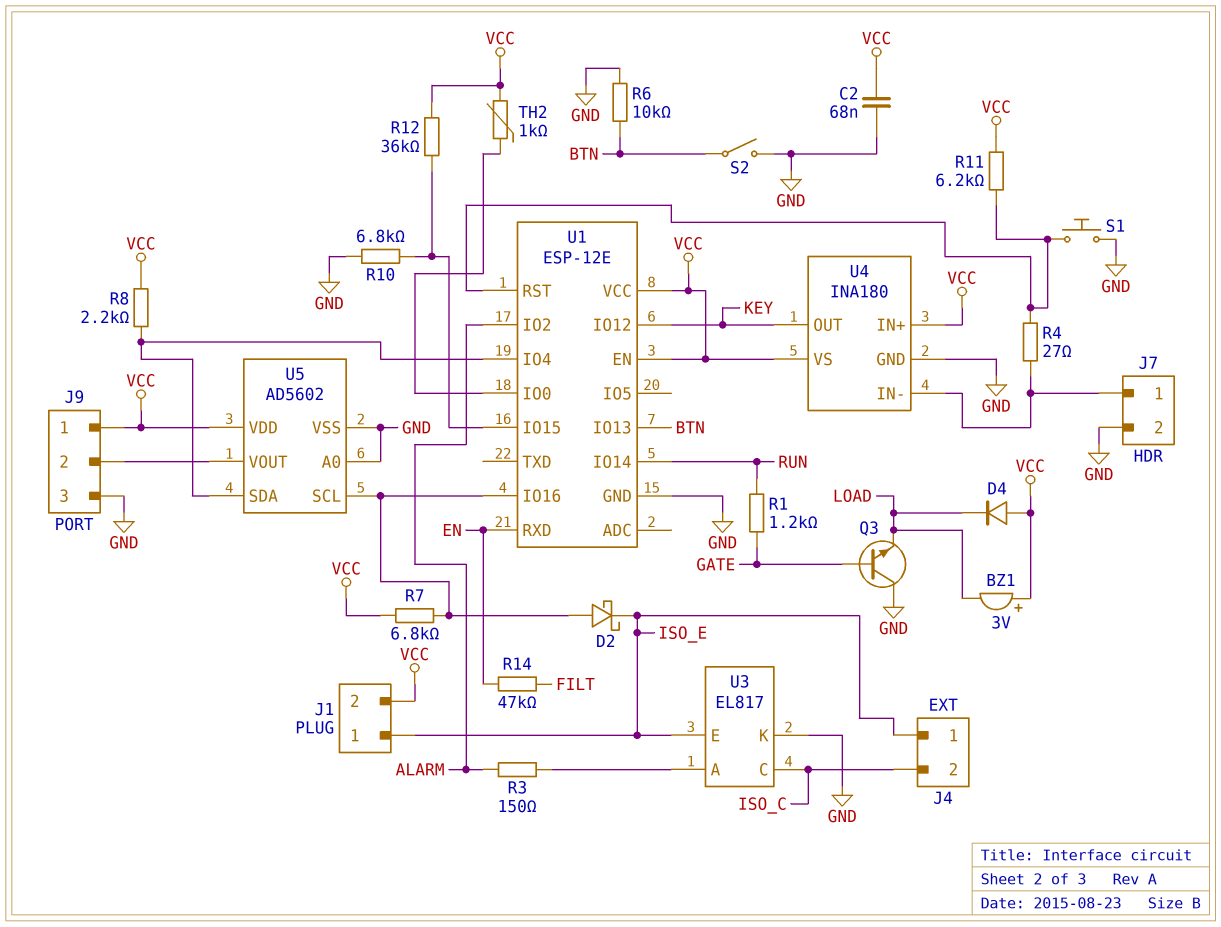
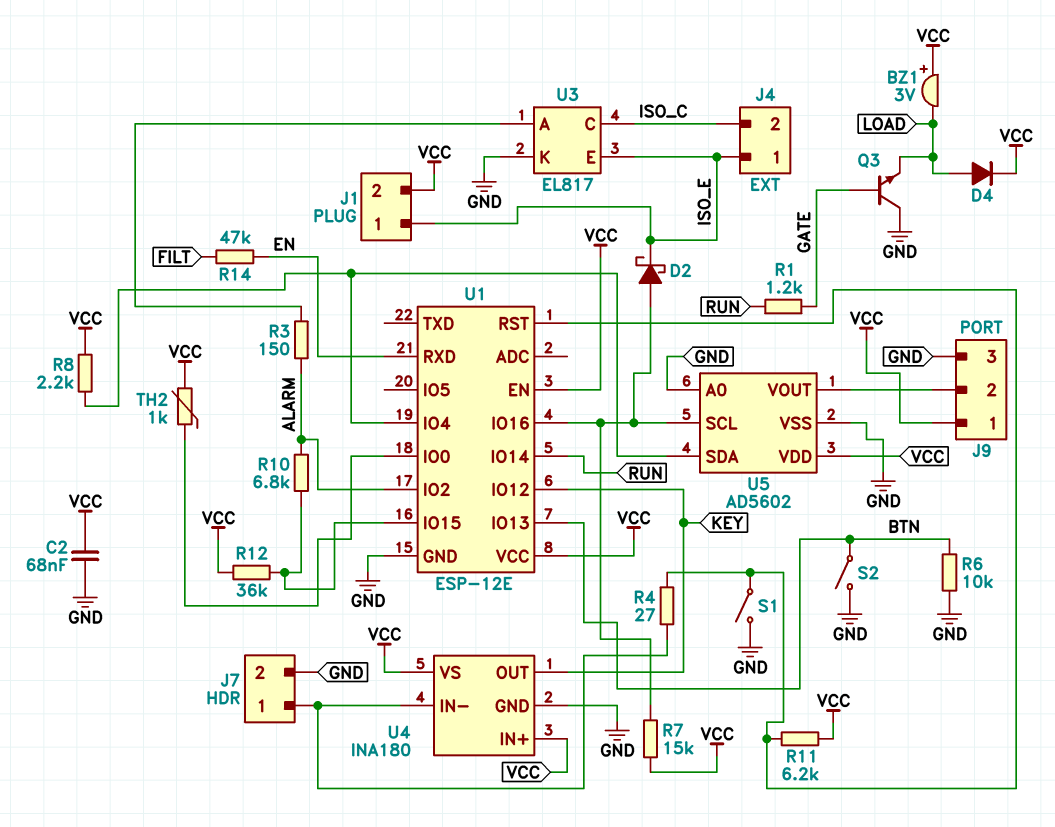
D4: diode (A VCC, K LOAD) -> diode (A LOAD, K VCC)
R7: 6.8k (U1/IO16, VCC) -> 15k (U1/IO16, VCC)
R10: 6.8k (GND, U1/IO15) -> 6.8k (ALARM, U1/IO15)
S1: button (GND, U1/RST) -> switch (GND, U1/RST)

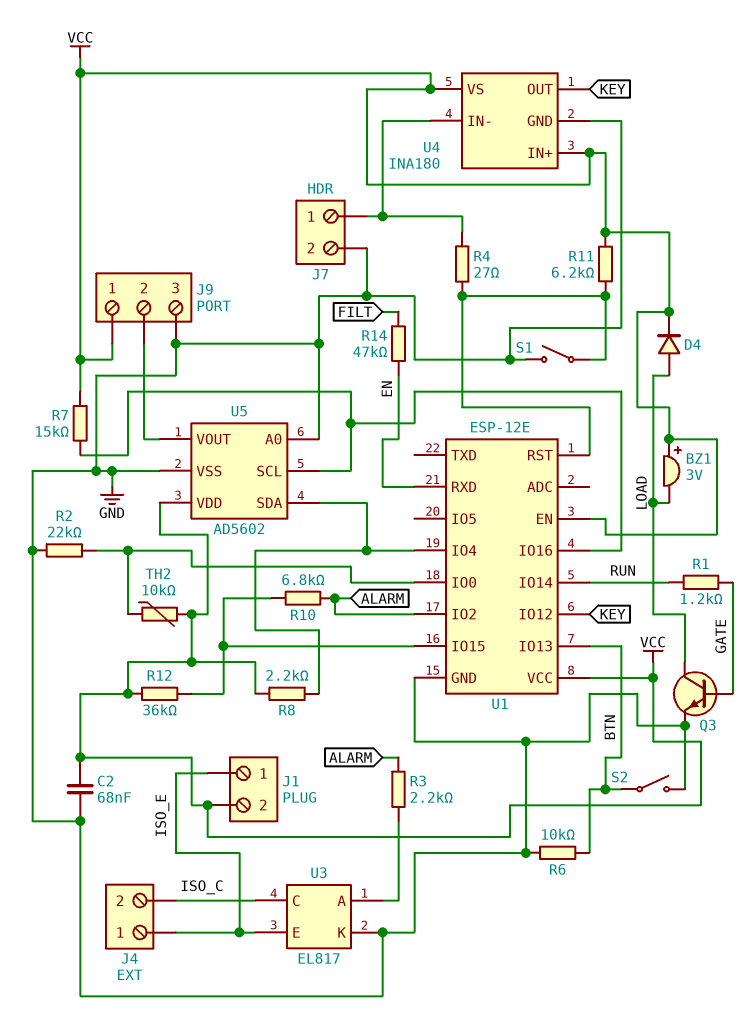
D2: schottky (A U1/IO16, K ISO_E) -> none
Q3: NPN (B GATE, C GND, E LOAD) -> NPN (B GATE, C LOAD, E GND)
R2: none -> 22k (GND, U1/IO0)
R3: 150 (ALARM, U3/A) -> 2.2k (ALARM, U3/A)
TH2: 1k (U1/IO0, VCC) -> 10k (U1/IO0, VCC)

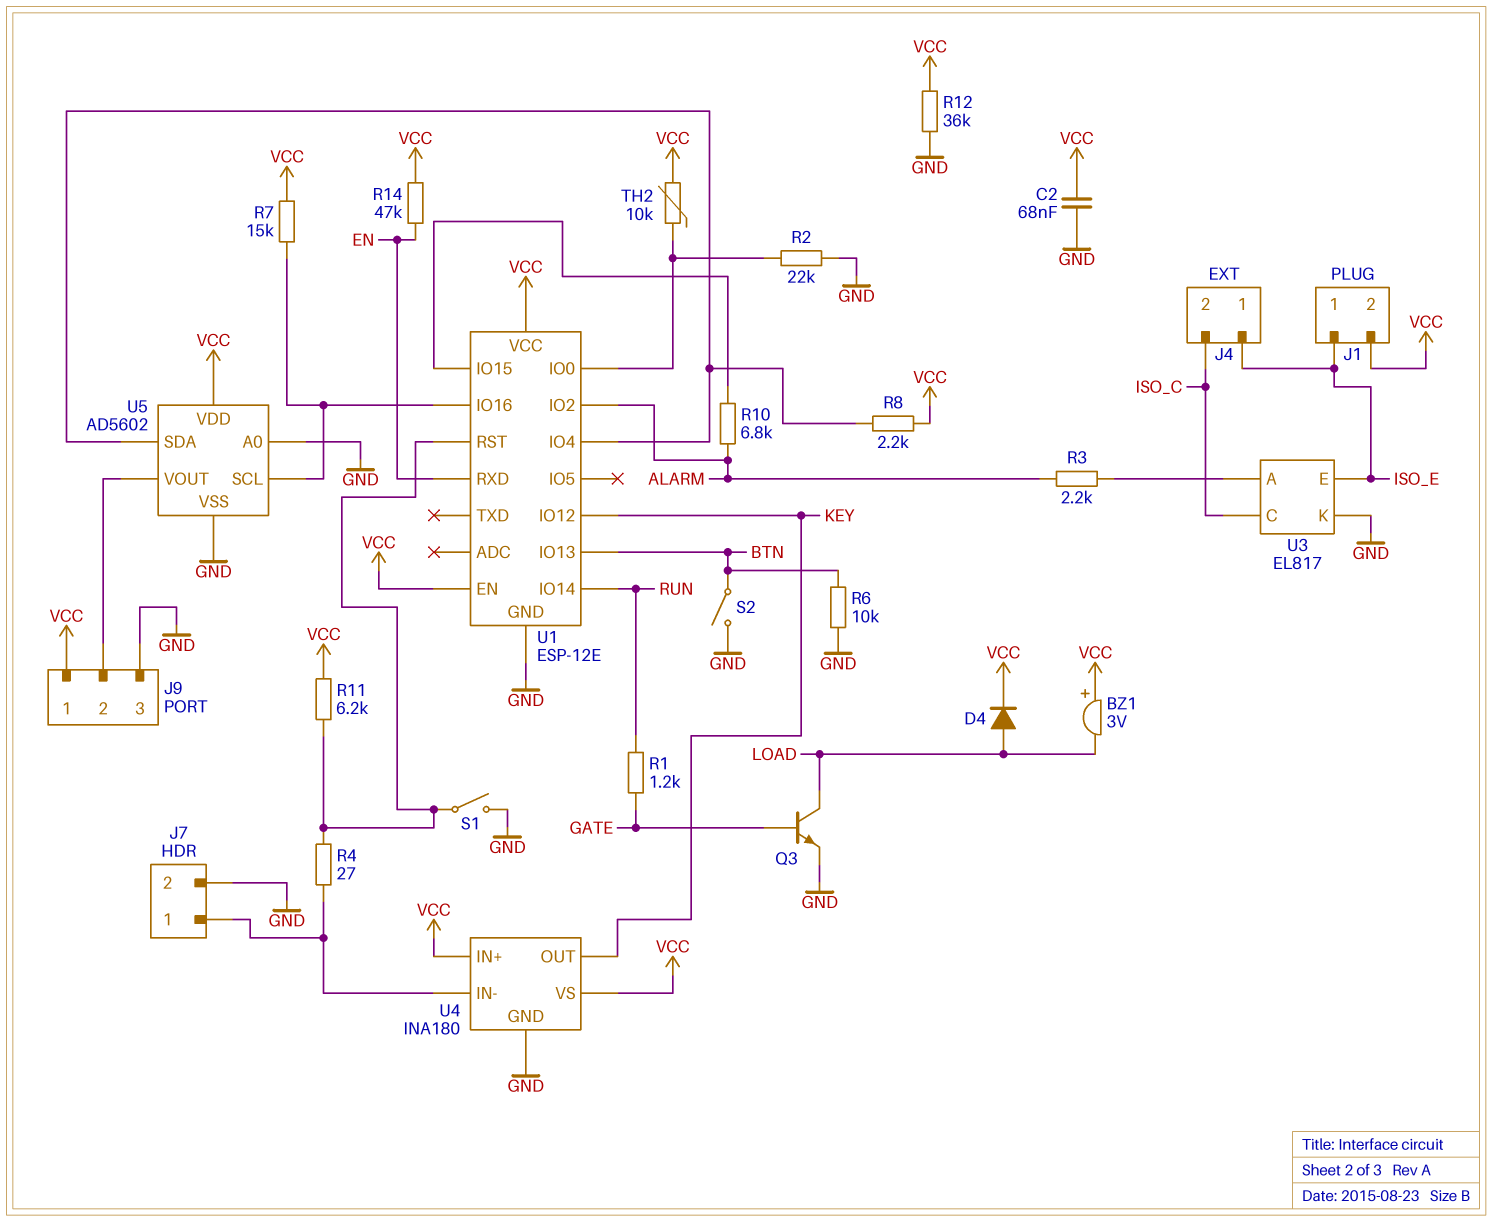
R12: 36k (U1/IO15, VCC) -> 36k (GND, VCC)
R14: 47k (EN, FILT) -> 47k (EN, VCC)

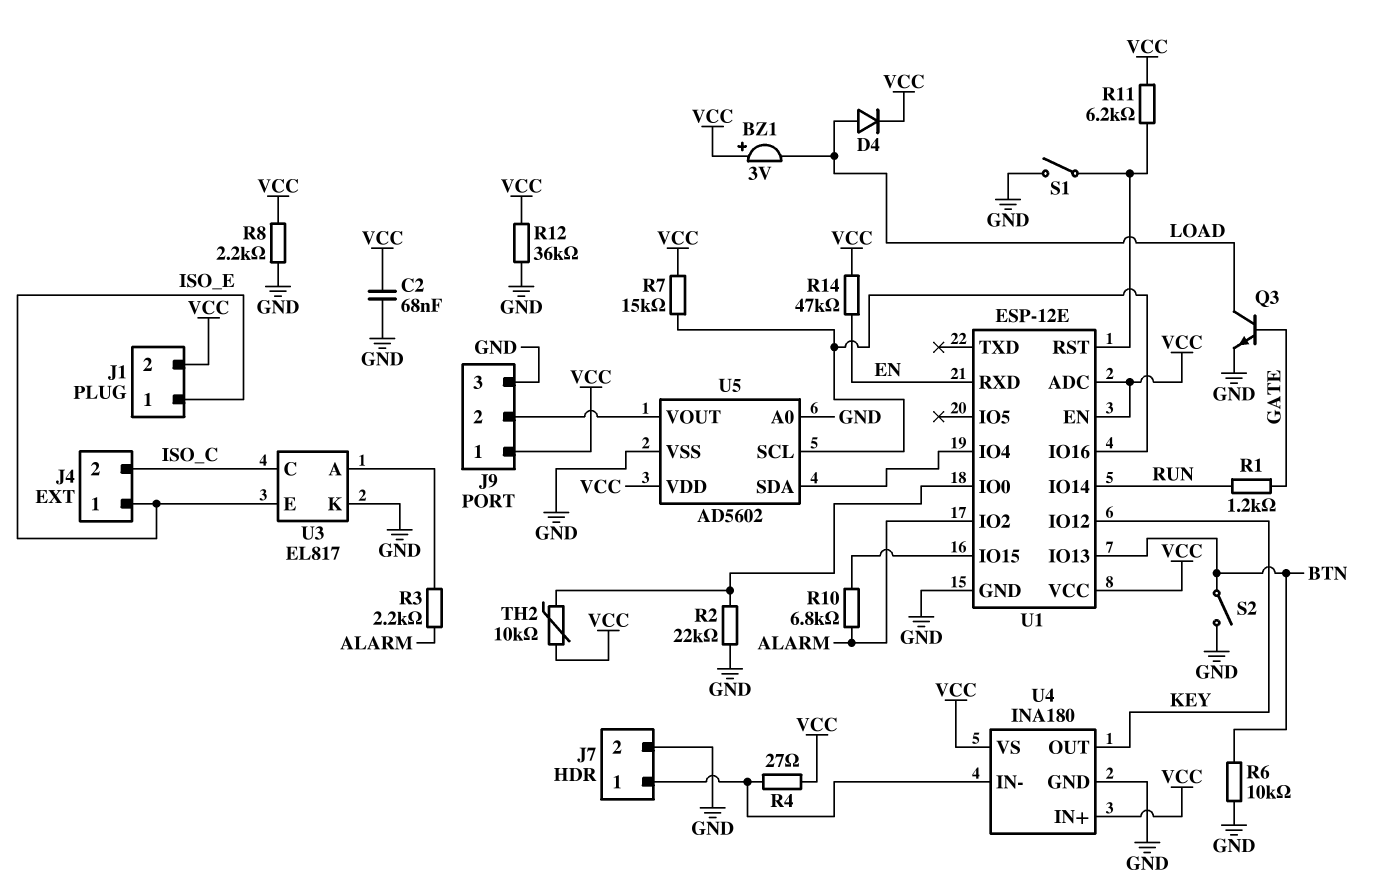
R4: 27 (J7/1, U1/RST) -> 27 (J7/1, VCC)
R8: 2.2k (U1/IO4, VCC) -> 2.2k (GND, VCC)
U1 pin ADC: none -> VCC

